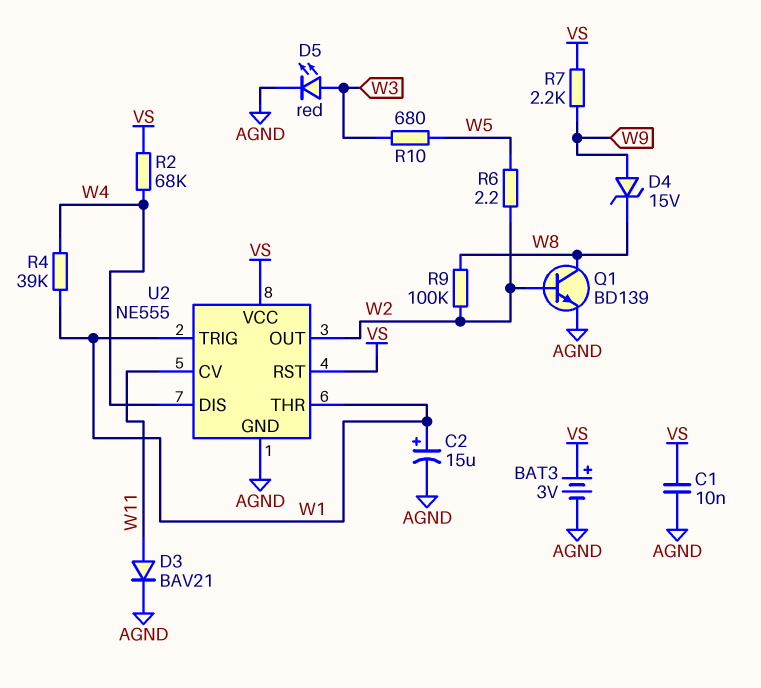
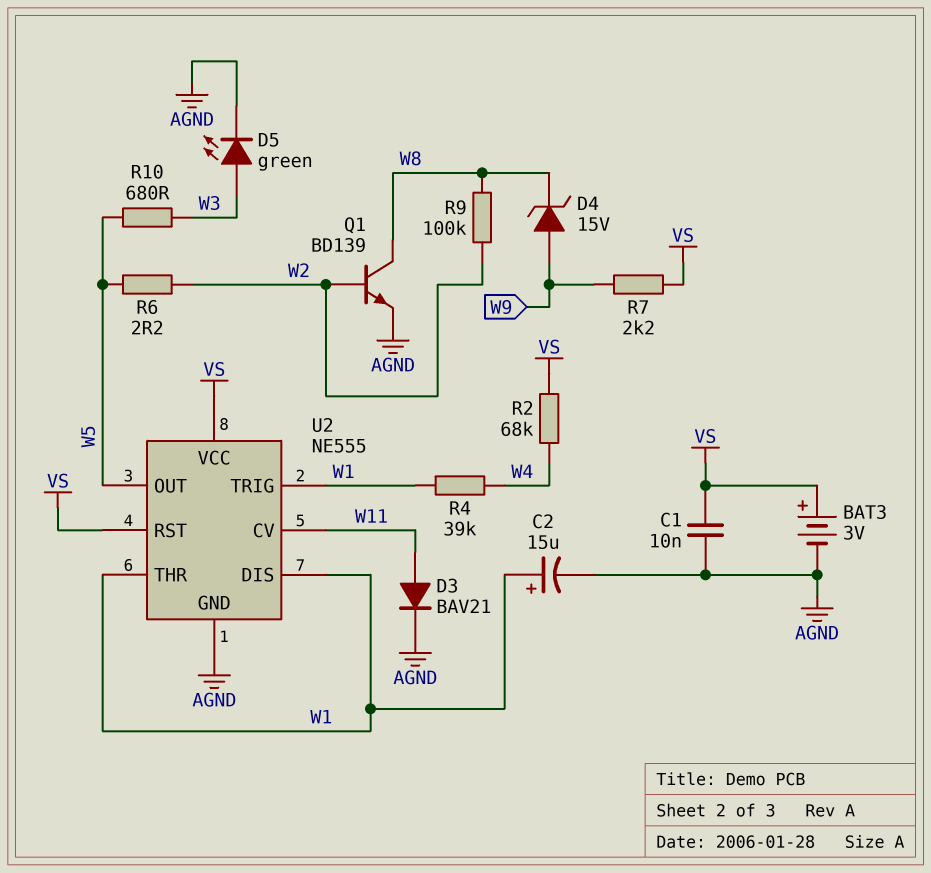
D5: LED red (A W3, K AGND) -> LED green (A W3, K AGND)
U2 pin DIS: W4 -> W1
U2 pin OUT: W2 -> W5

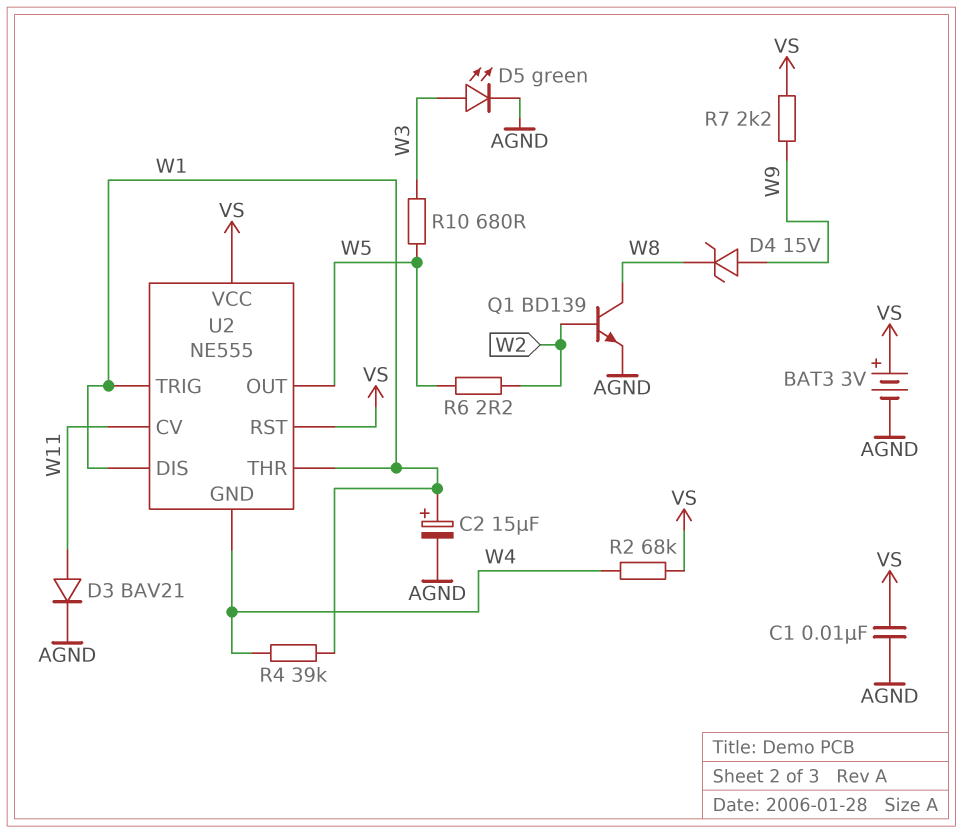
R9: 100k (W2, W8) -> none
U2 pin GND: AGND -> W4

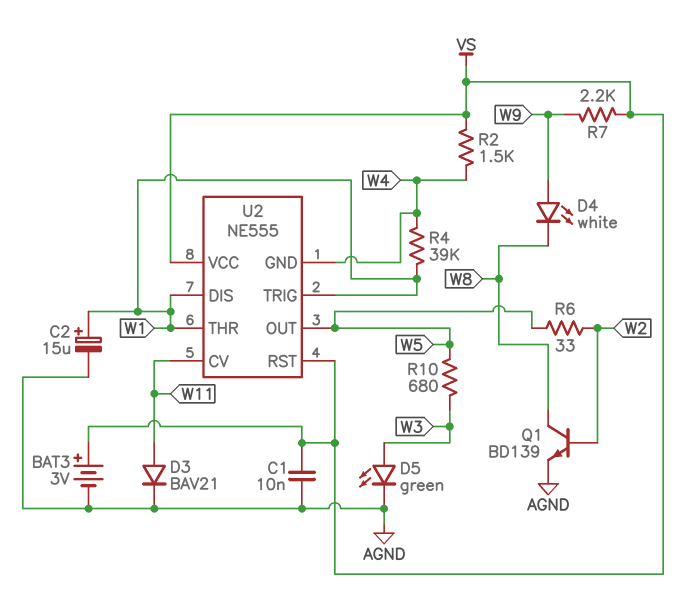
D4: zener 15V (A W9, K W8) -> LED white (A W9, K W8)
R2: 68k (VS, W4) -> 1.5k (VS, W4)
R6: 2.2 (W2, W5) -> 33 (W2, W5)

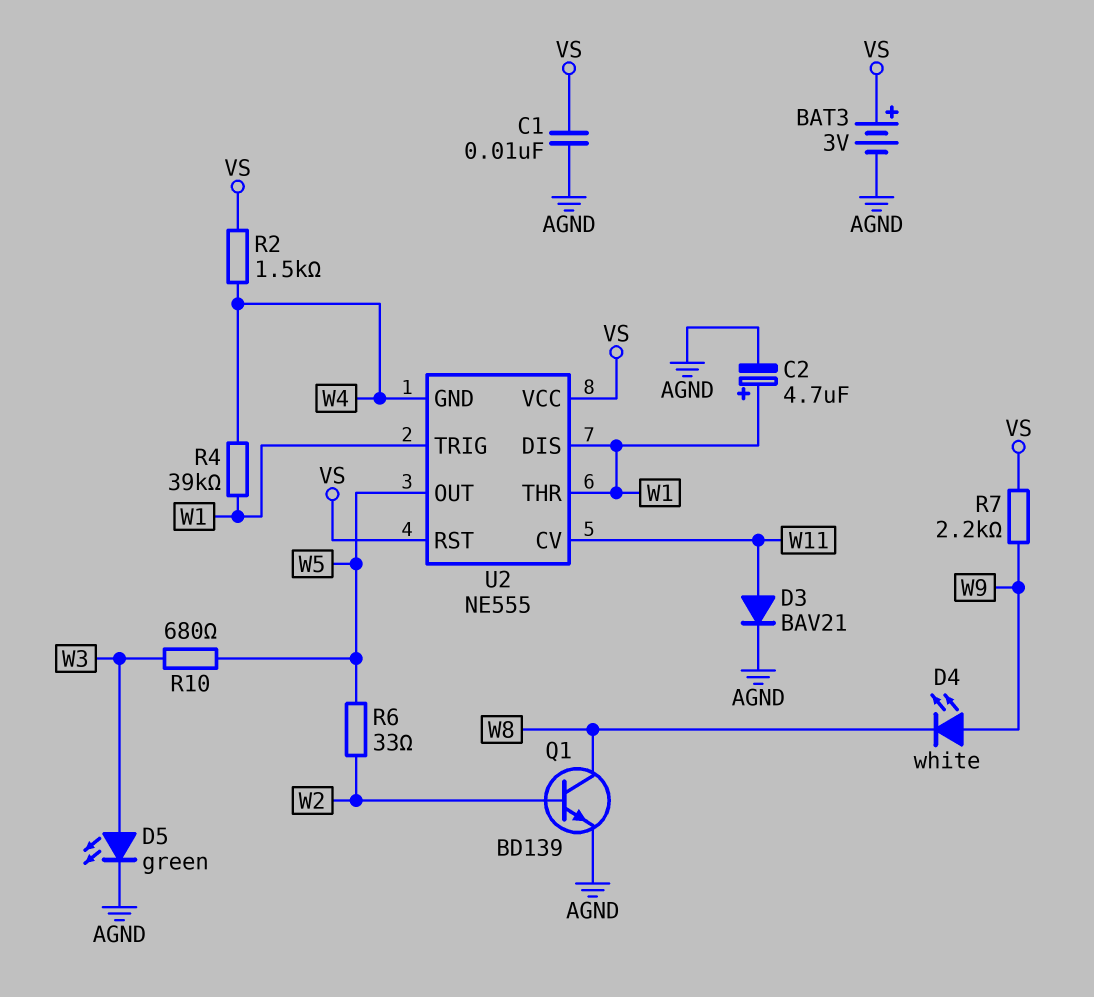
C2: 15uF (plus W1, minus AGND) -> 4.7uF (plus W1, minus AGND)

